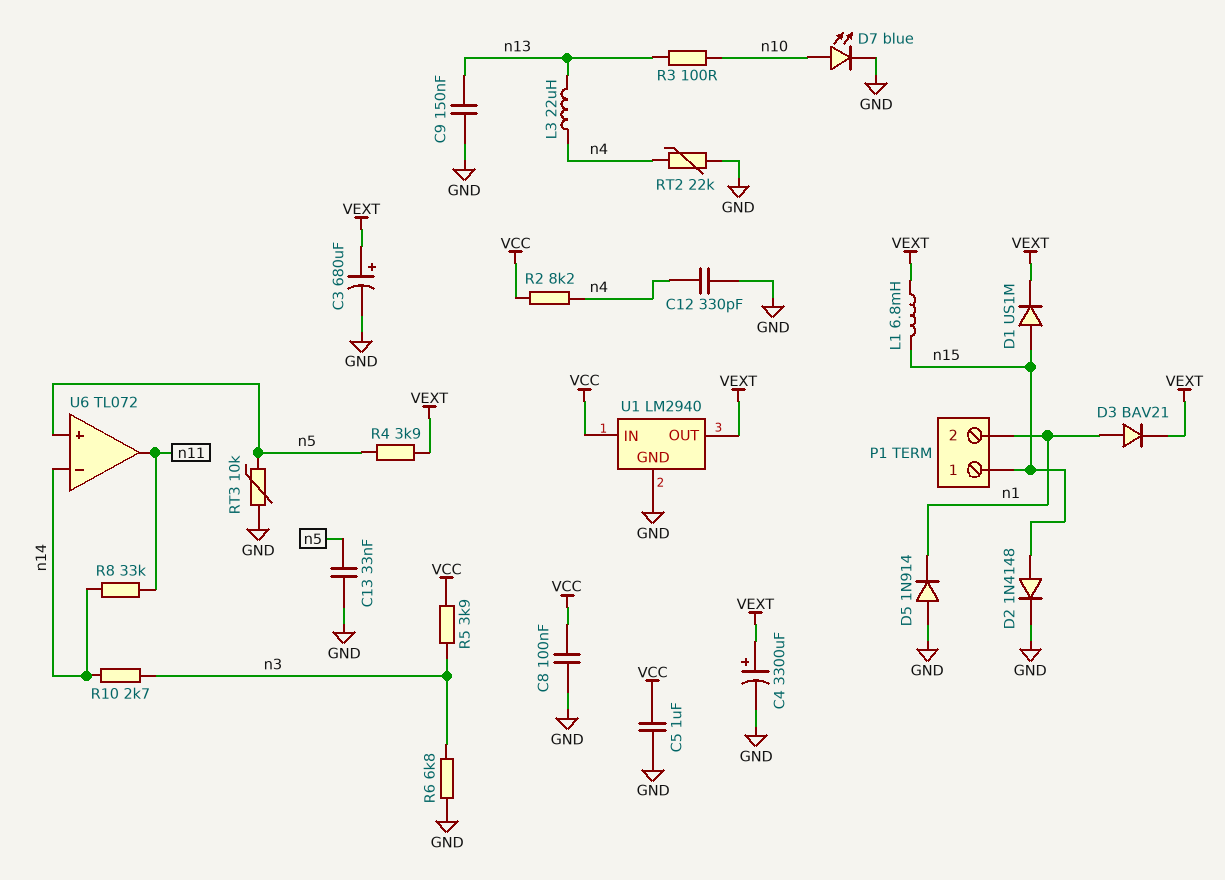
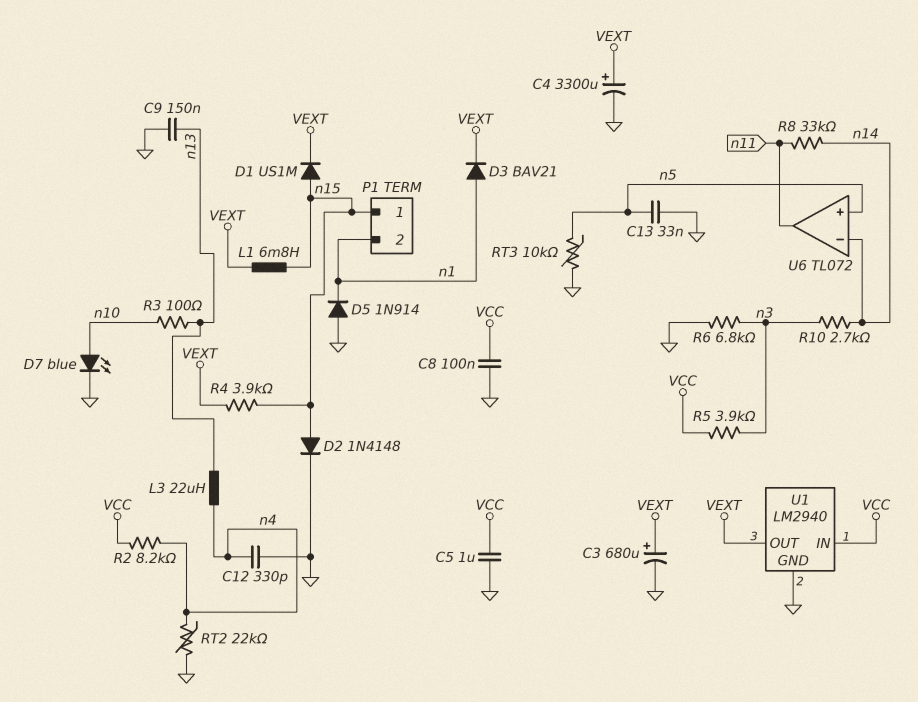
R4: 3.9k (VEXT, n5) -> 3.9k (VEXT, n15)

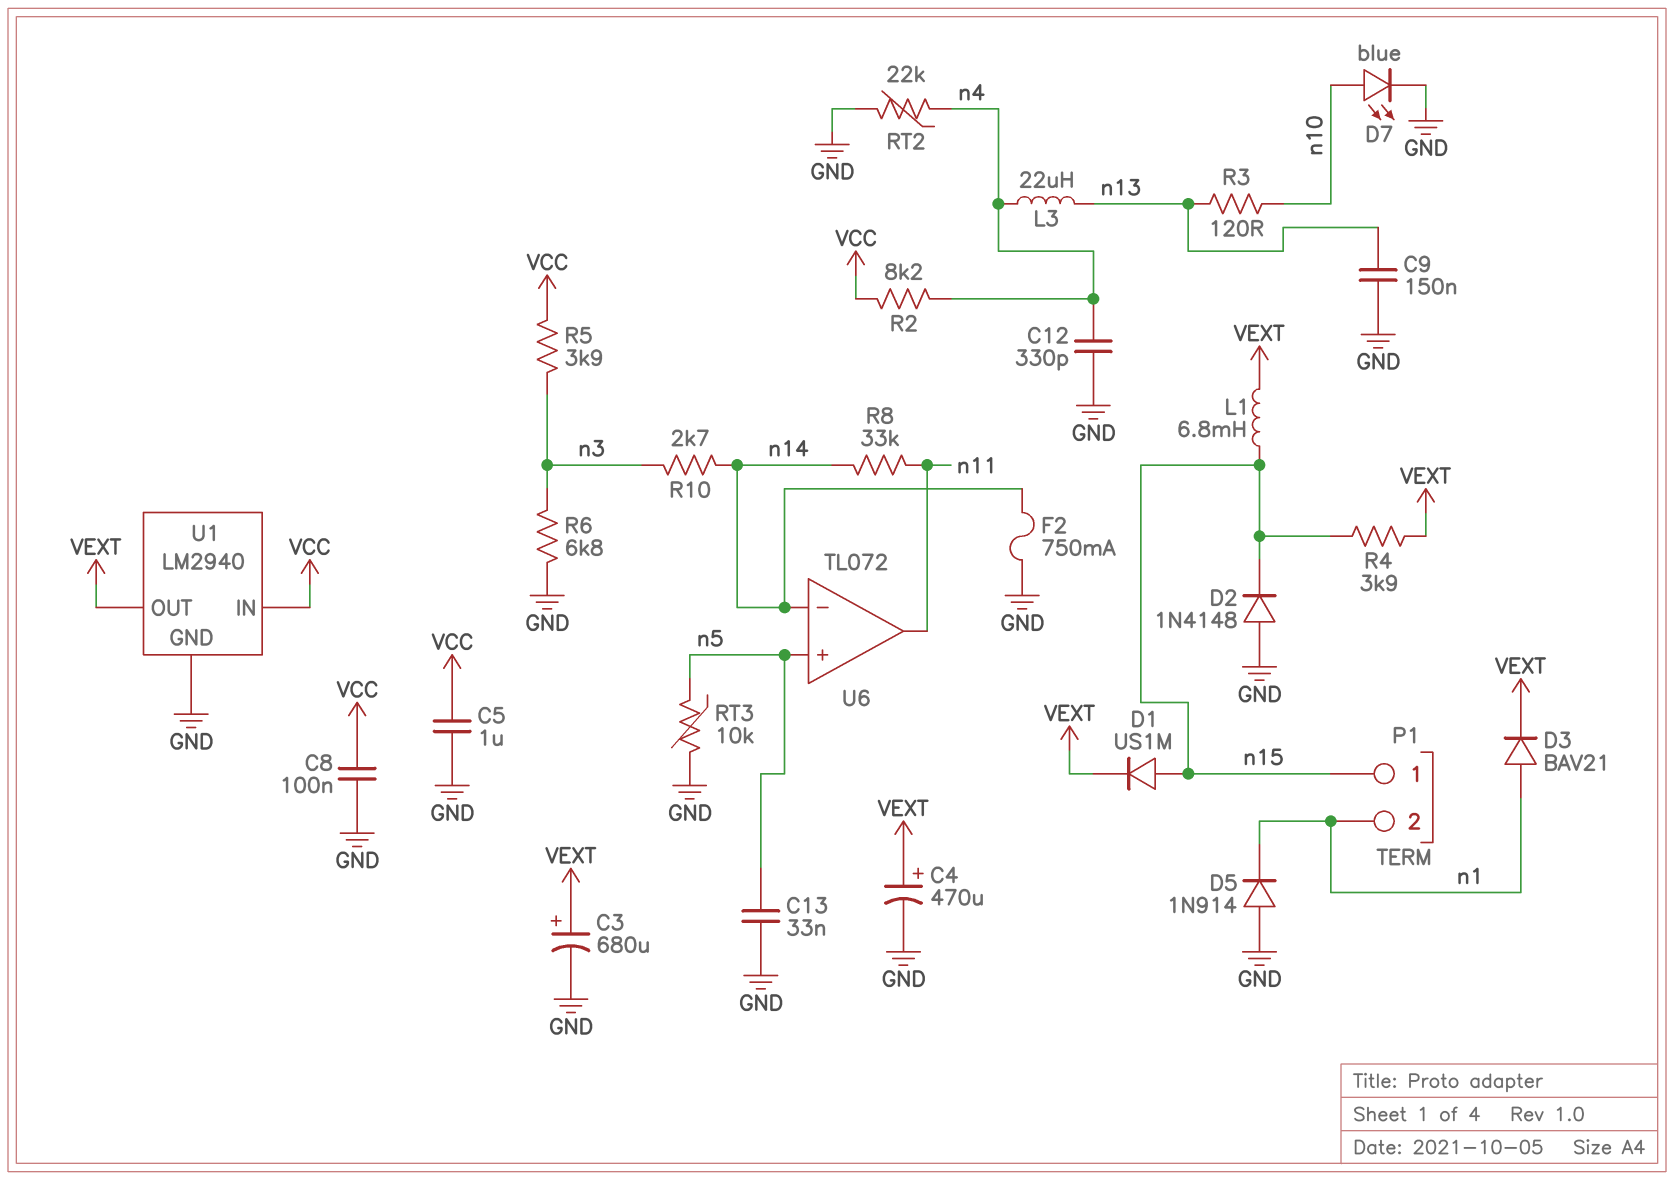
C4: 3300uF (plus VEXT, minus GND) -> 470uF (plus VEXT, minus GND)
D2: diode 1N4148 (A n15, K GND) -> diode 1N4148 (A GND, K n15)
F2: none -> 750mA (GND, n14)
R3: 100 (n10, n13) -> 120 (n10, n13)

